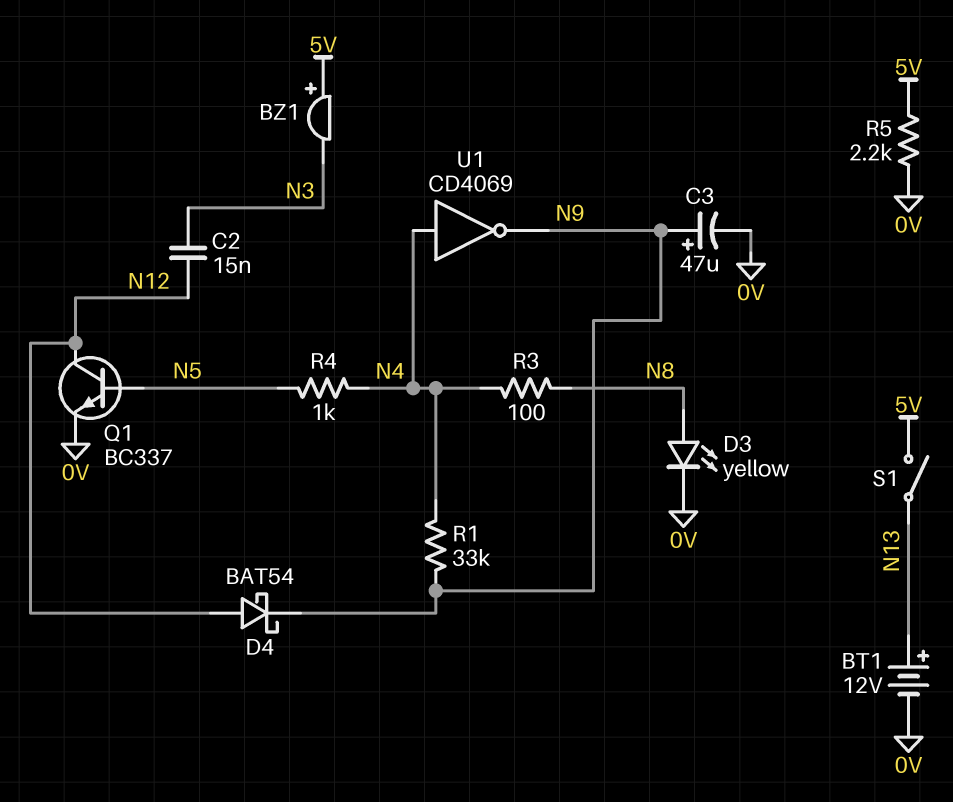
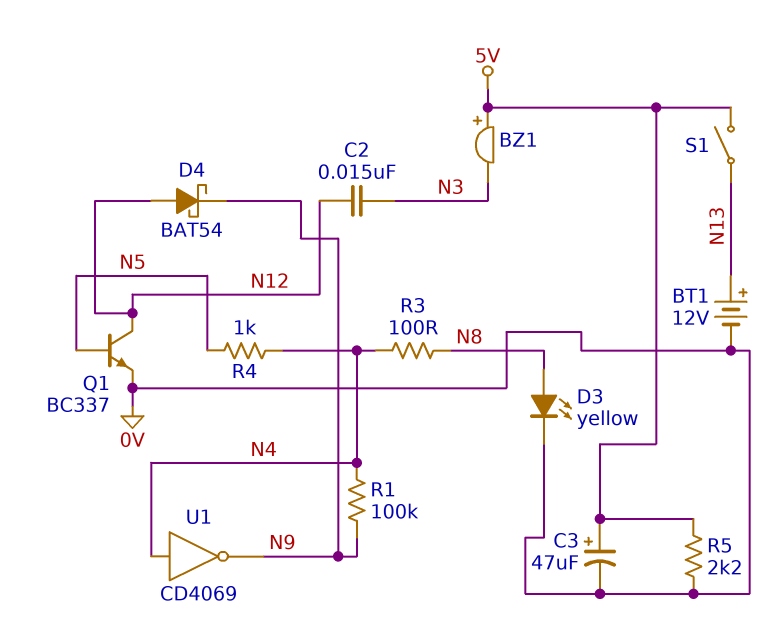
C3: 47uF (plus N9, minus 0V) -> 47uF (plus 5V, minus 0V)
R1: 33k (N4, N9) -> 100k (N4, N9)

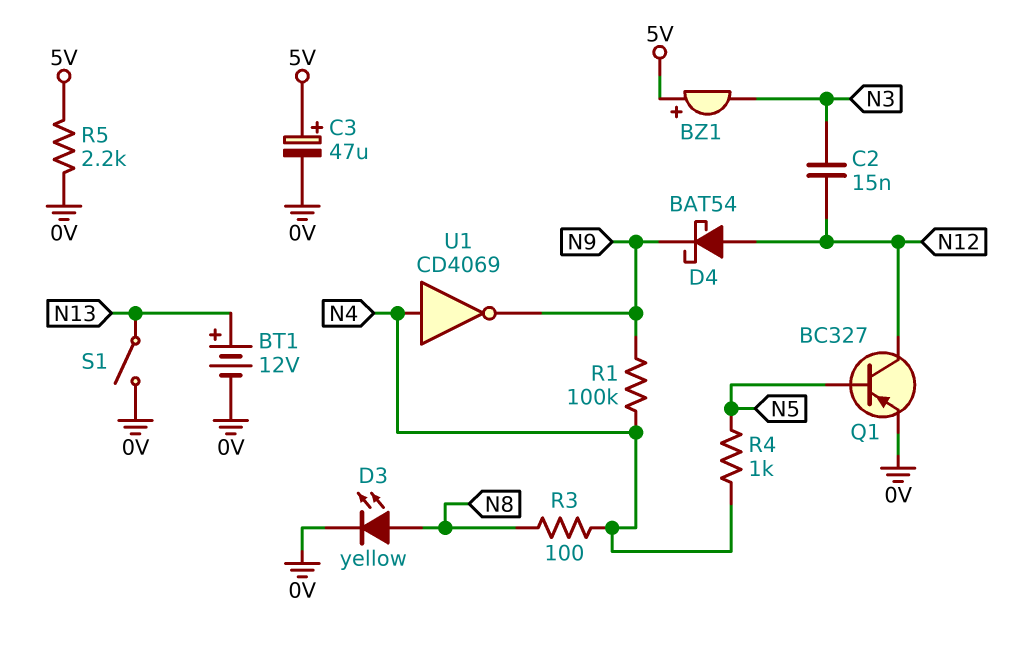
Q1: NPN BC337 (B N5, C N12, E 0V) -> PNP BC327 (B N5, C N12, E 0V)
S1: switch (5V, N13) -> switch (0V, N13)

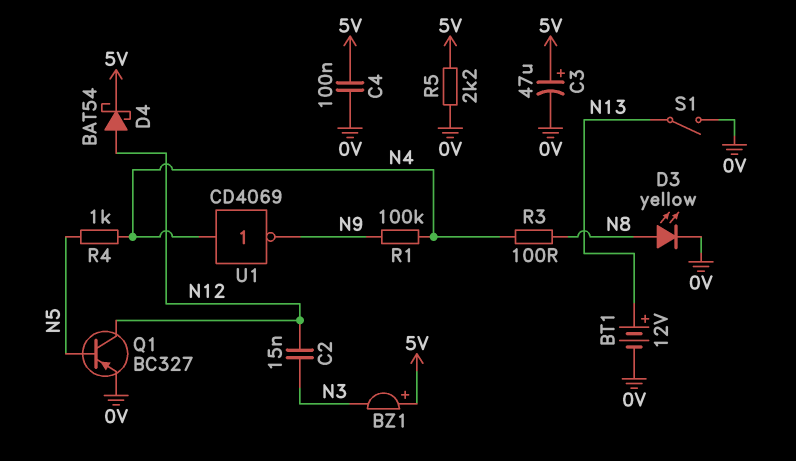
C4: none -> 100nF (0V, 5V)
D4: schottky BAT54 (A N12, K N9) -> schottky BAT54 (A N12, K 5V)

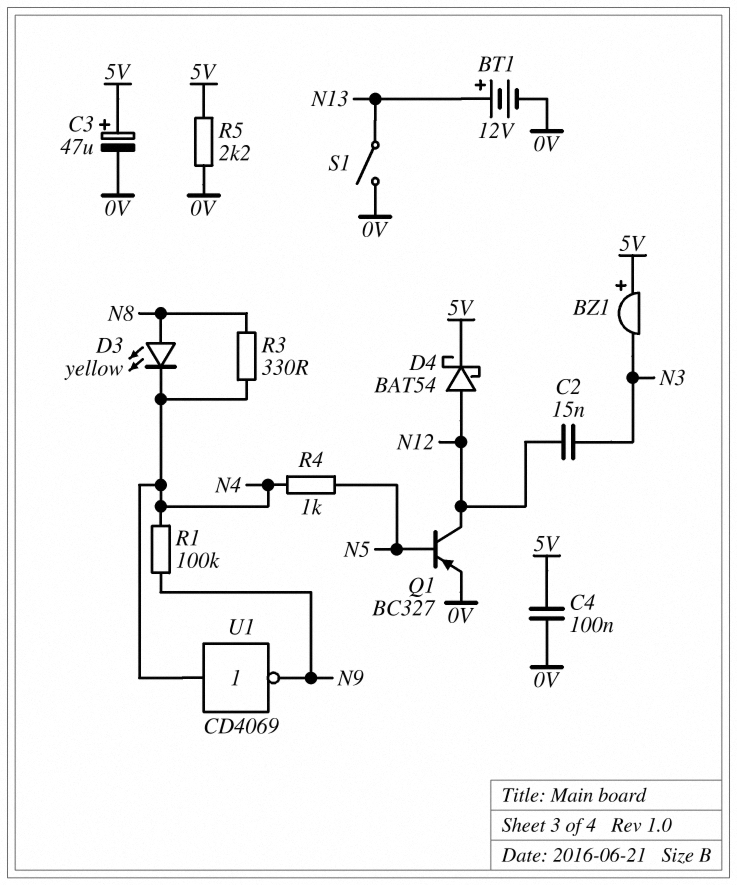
D3: LED yellow (A N8, K 0V) -> LED yellow (A N8, K N4)
R3: 100 (N4, N8) -> 330 (N4, N8)

